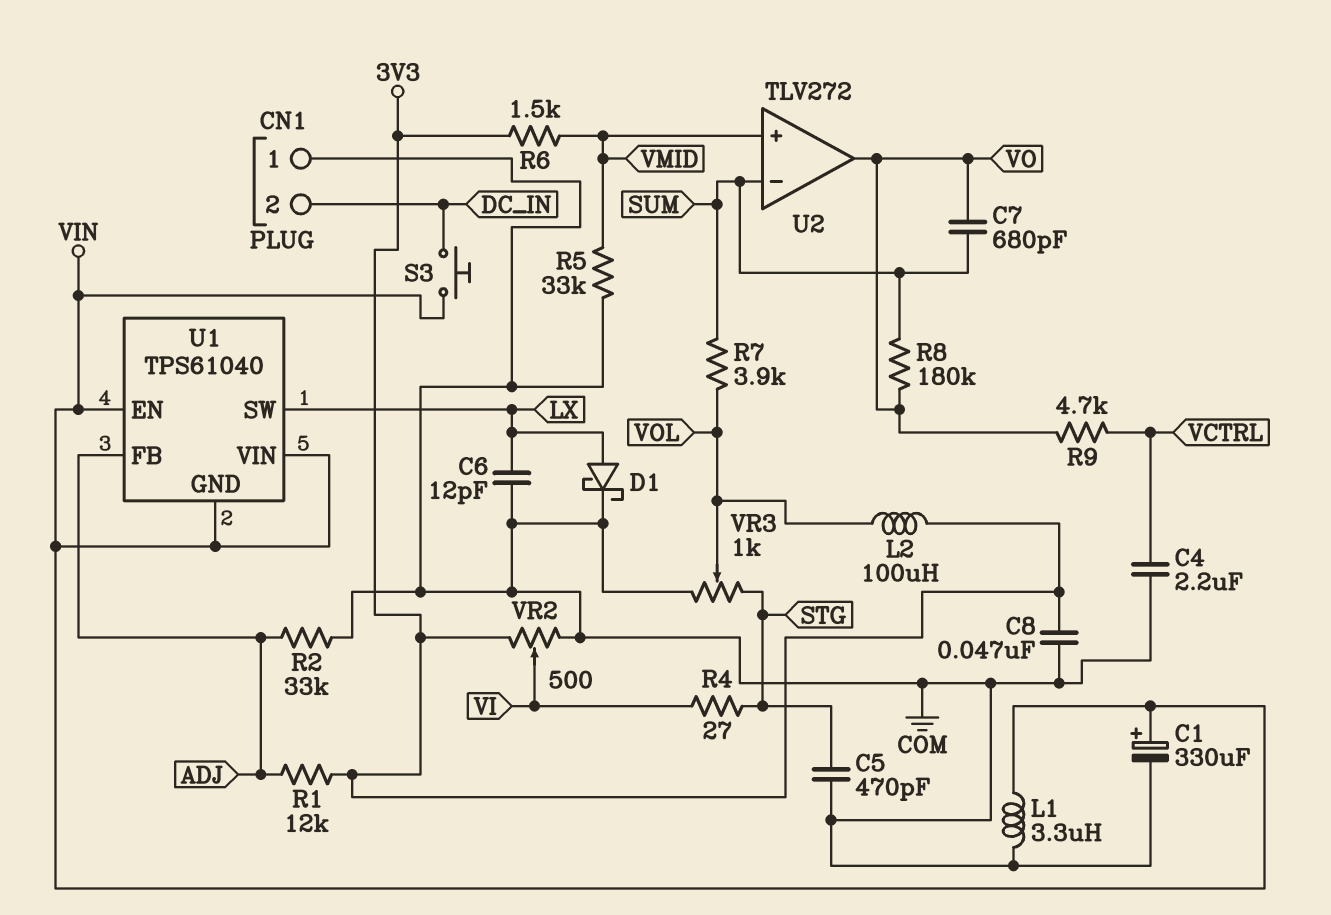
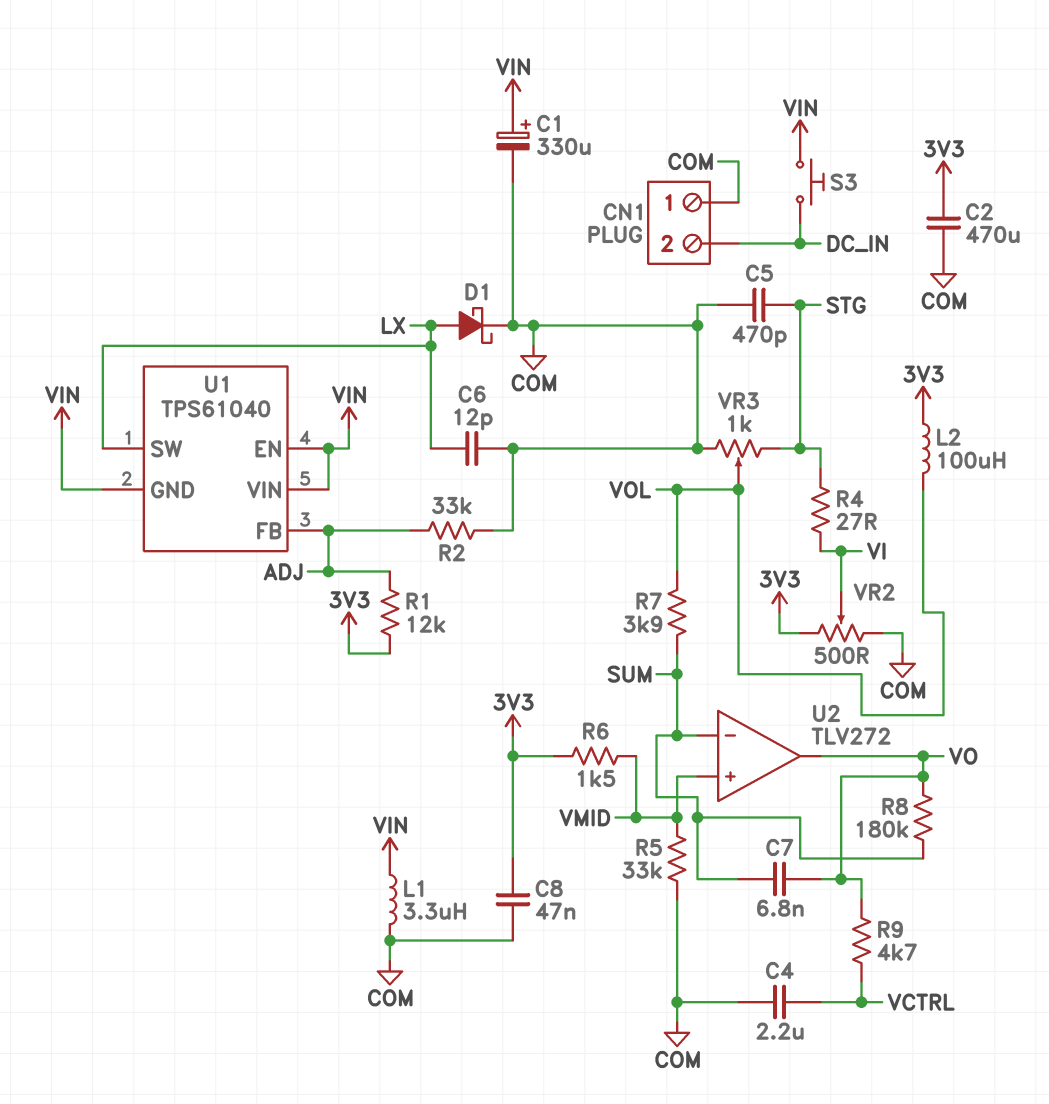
C2: none -> 470uF (3V3, COM)
C7: 680pF (SUM, VO) -> 6.8nF (SUM, VO)

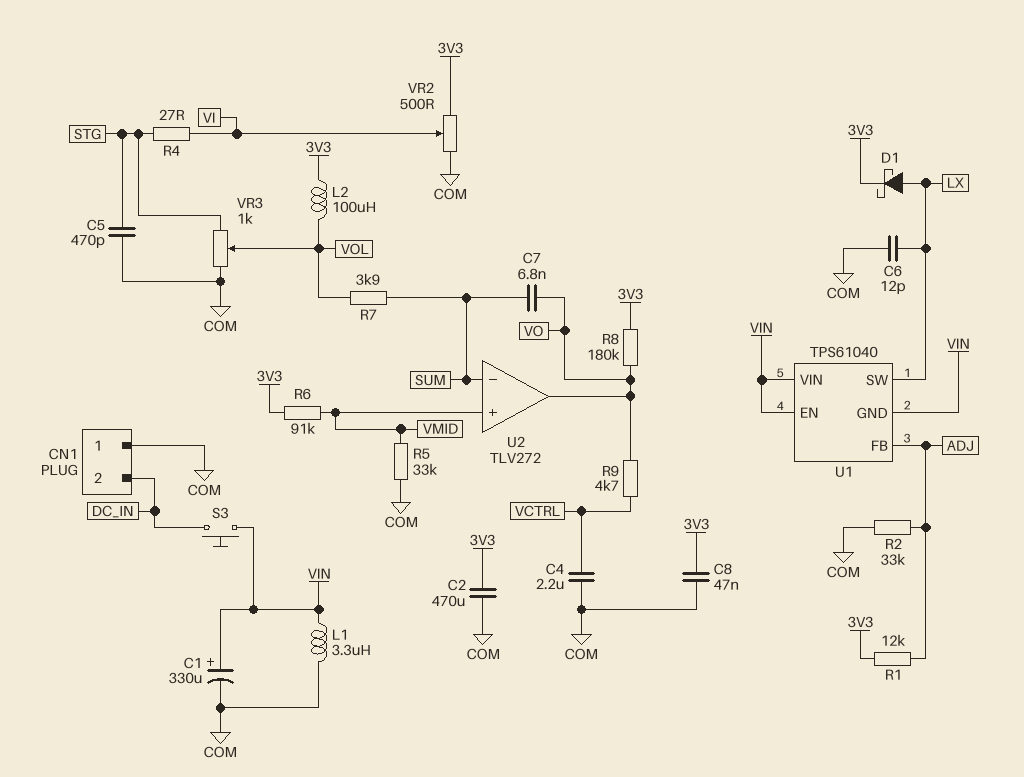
D1: schottky (A LX, K COM) -> schottky (A LX, K 3V3)
R6: 1.5k (3V3, VMID) -> 91k (3V3, VMID)
R8: 180k (SUM, VO) -> 180k (3V3, VO)

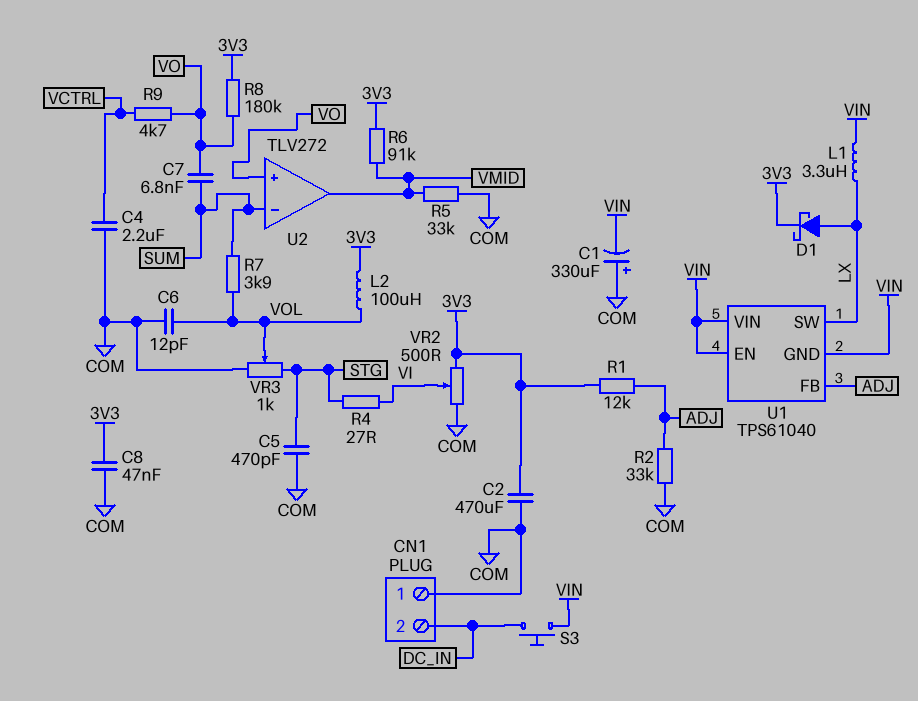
C1: 330uF (plus VIN, minus COM) -> 330uF (plus COM, minus VIN)
C6: 12pF (COM, LX) -> 12pF (COM, VOL)
L1: 3.3uH (COM, VIN) -> 3.3uH (LX, VIN)
U2 pin in+: VMID -> VO
U2 pin out: VO -> VMID

